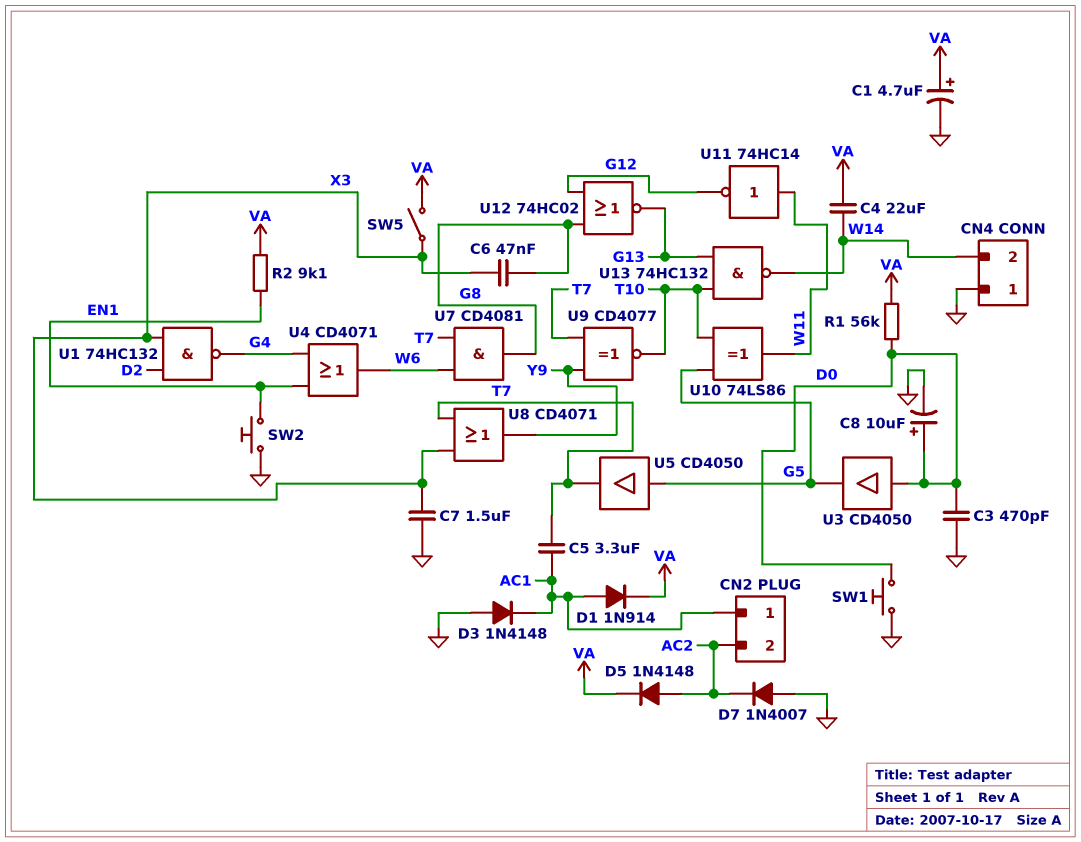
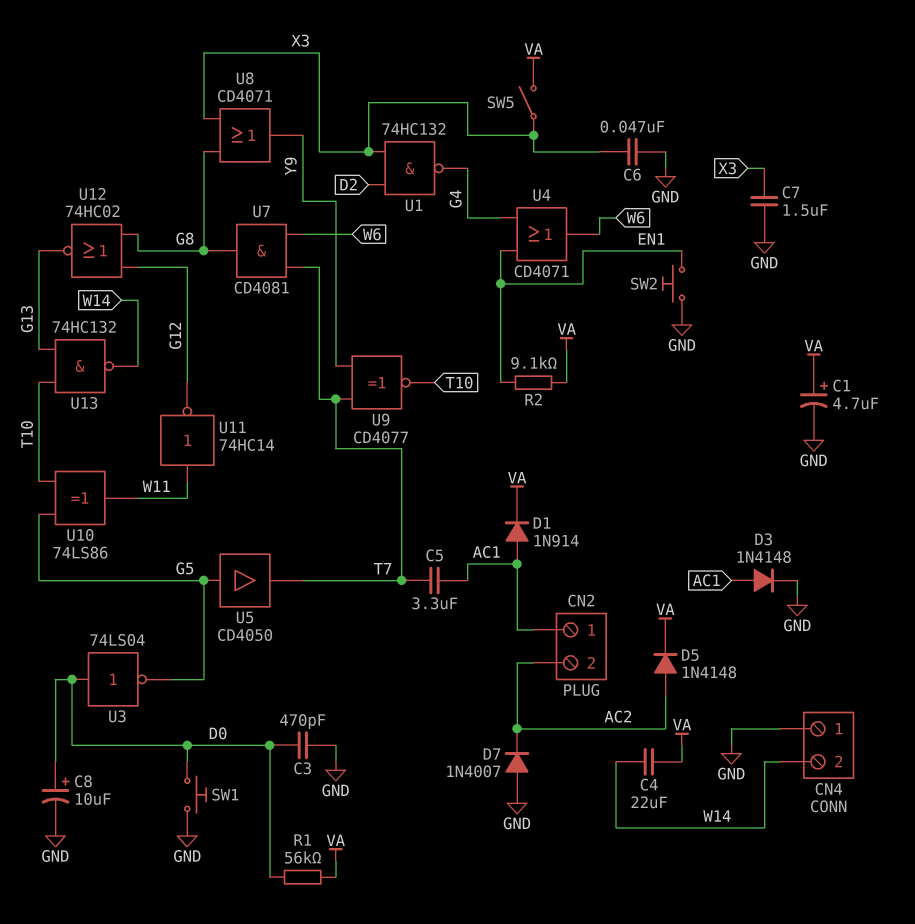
C6: 47nF (G8, X3) -> 47nF (GND, X3)
D3: diode 1N4148 (A GND, K AC1) -> diode 1N4148 (A AC1, K GND)
U3: buffer CD4050 (in D0, out G5) -> NOT 74LS04 (in D0, out G5)
U8: OR CD4071 (in T7, in X3, out Y9) -> OR CD4071 (in G8, in X3, out Y9)

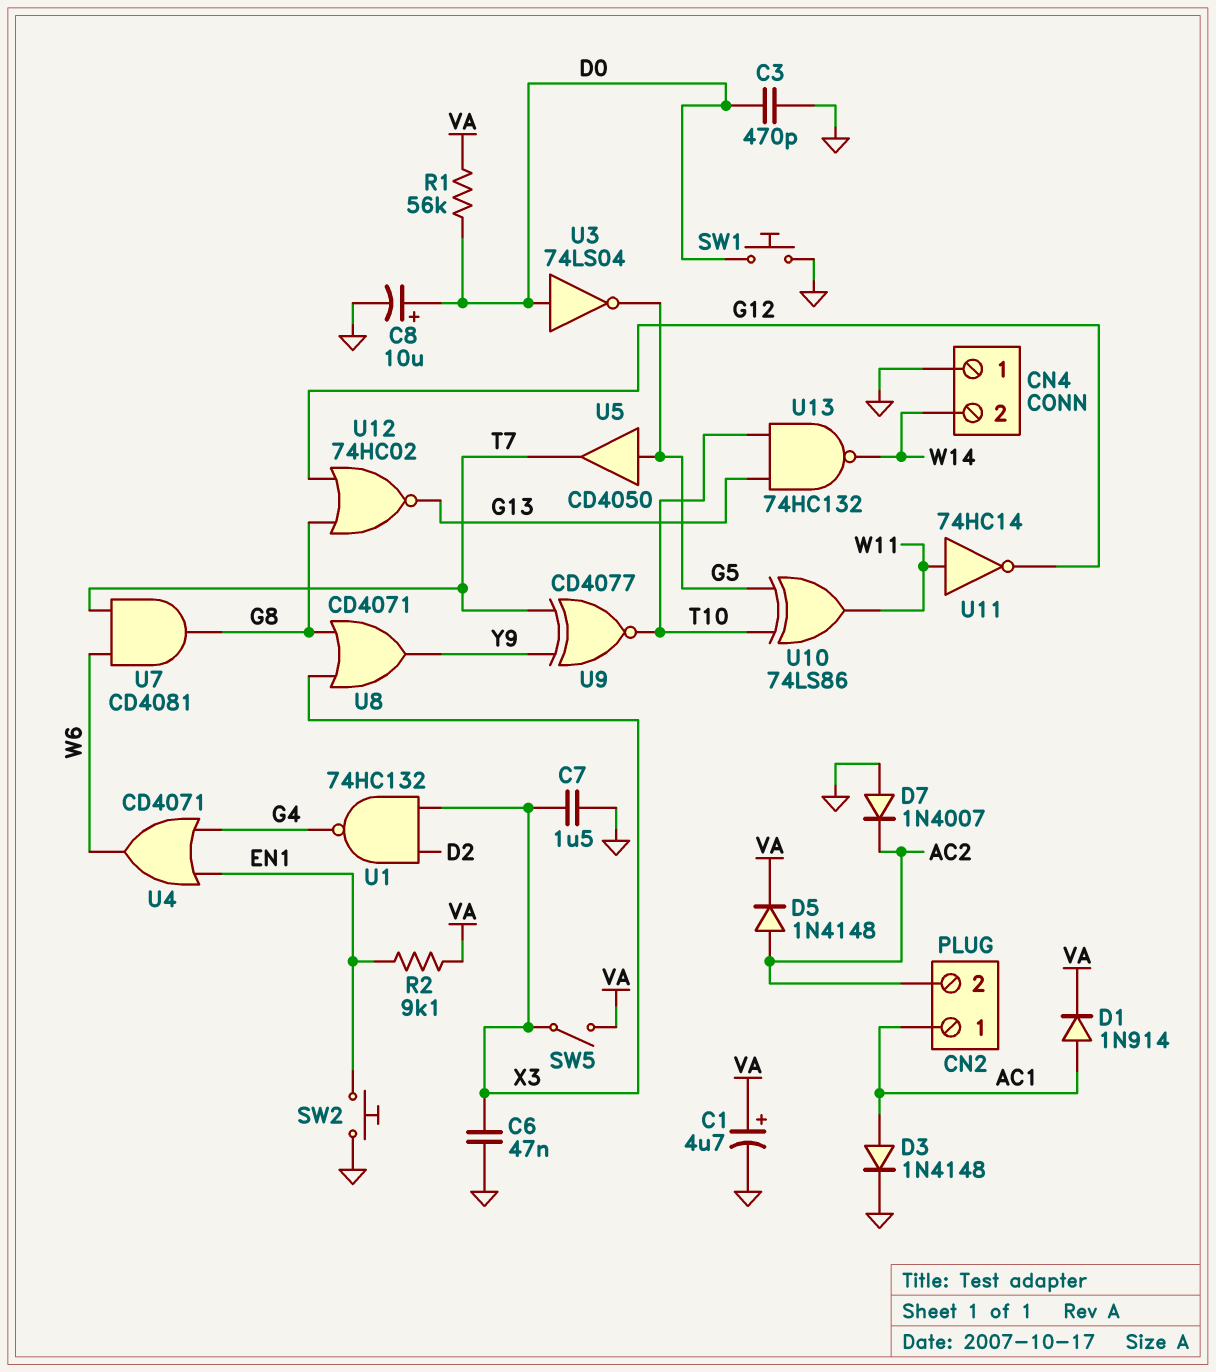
C4: 22uF (VA, W14) -> none
C5: 3.3uF (AC1, T7) -> none

